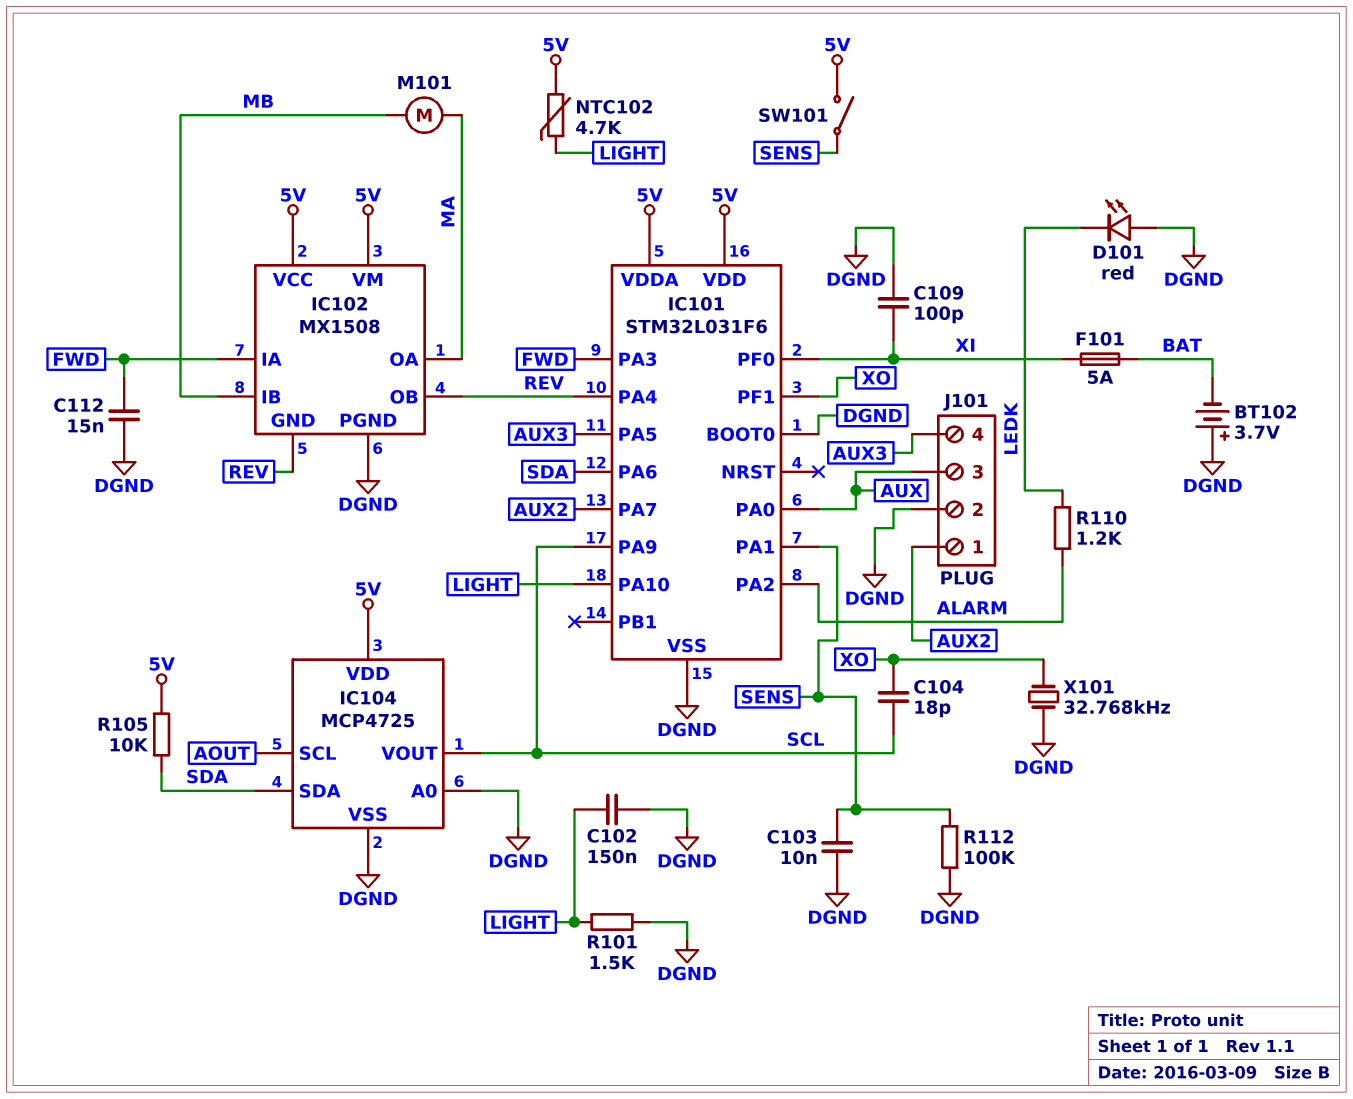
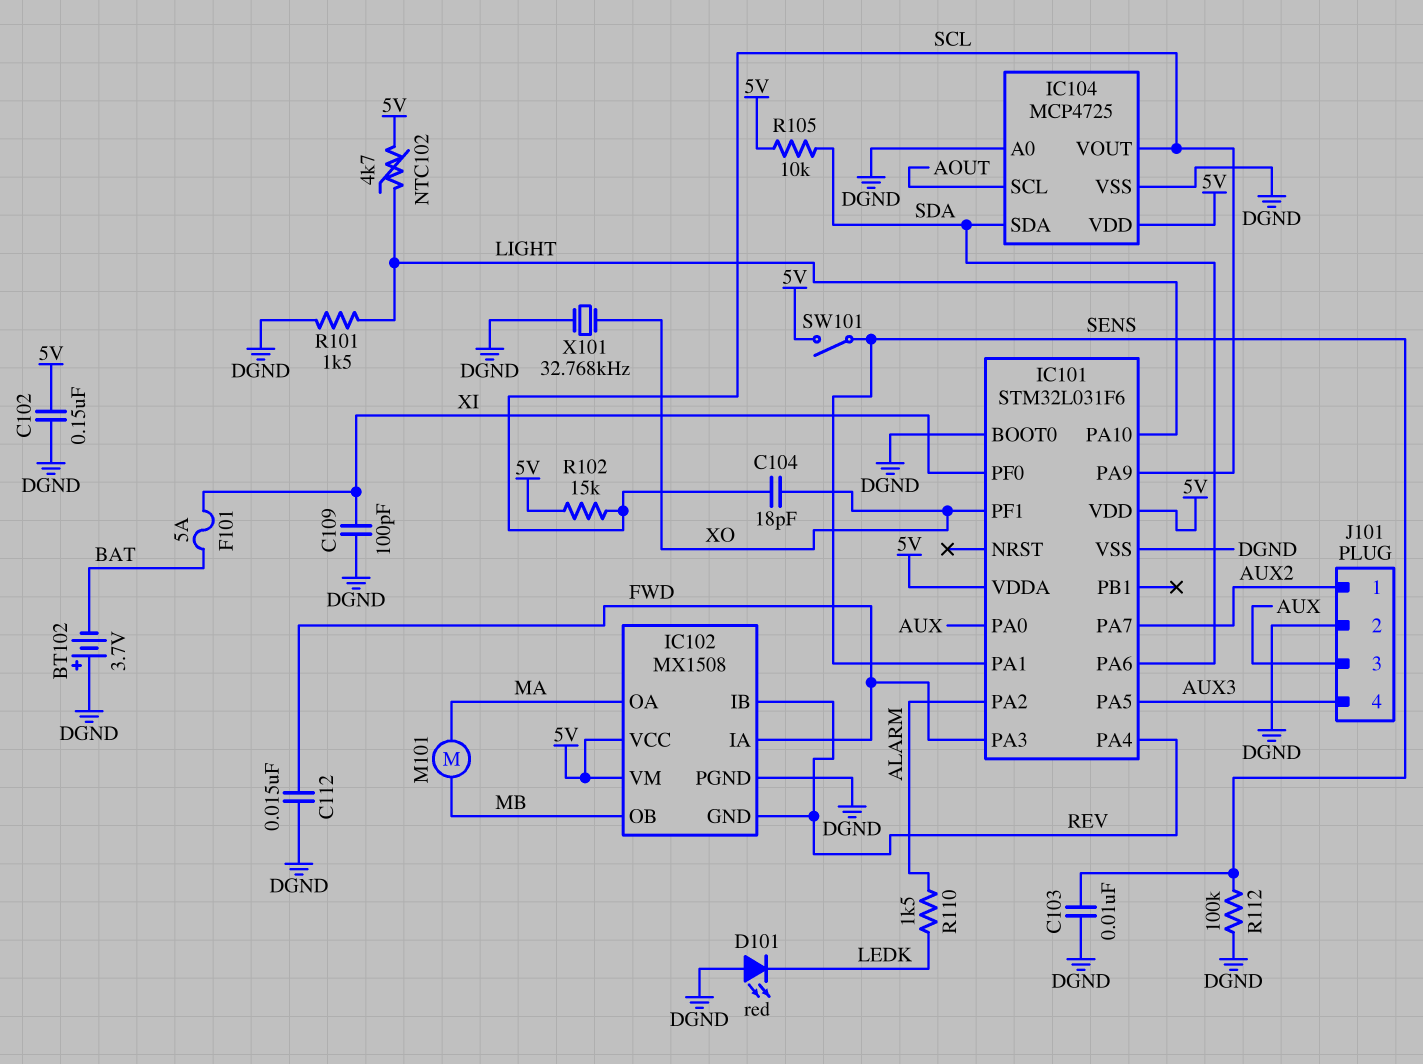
C102: 150nF (DGND, LIGHT) -> 150nF (5V, DGND)
IC102 pin IB: MB -> REV
IC102 pin OB: REV -> MB
R102: none -> 15k (5V, SCL)
R110: 1.2k (ALARM, LEDK) -> 1.5k (ALARM, LEDK)

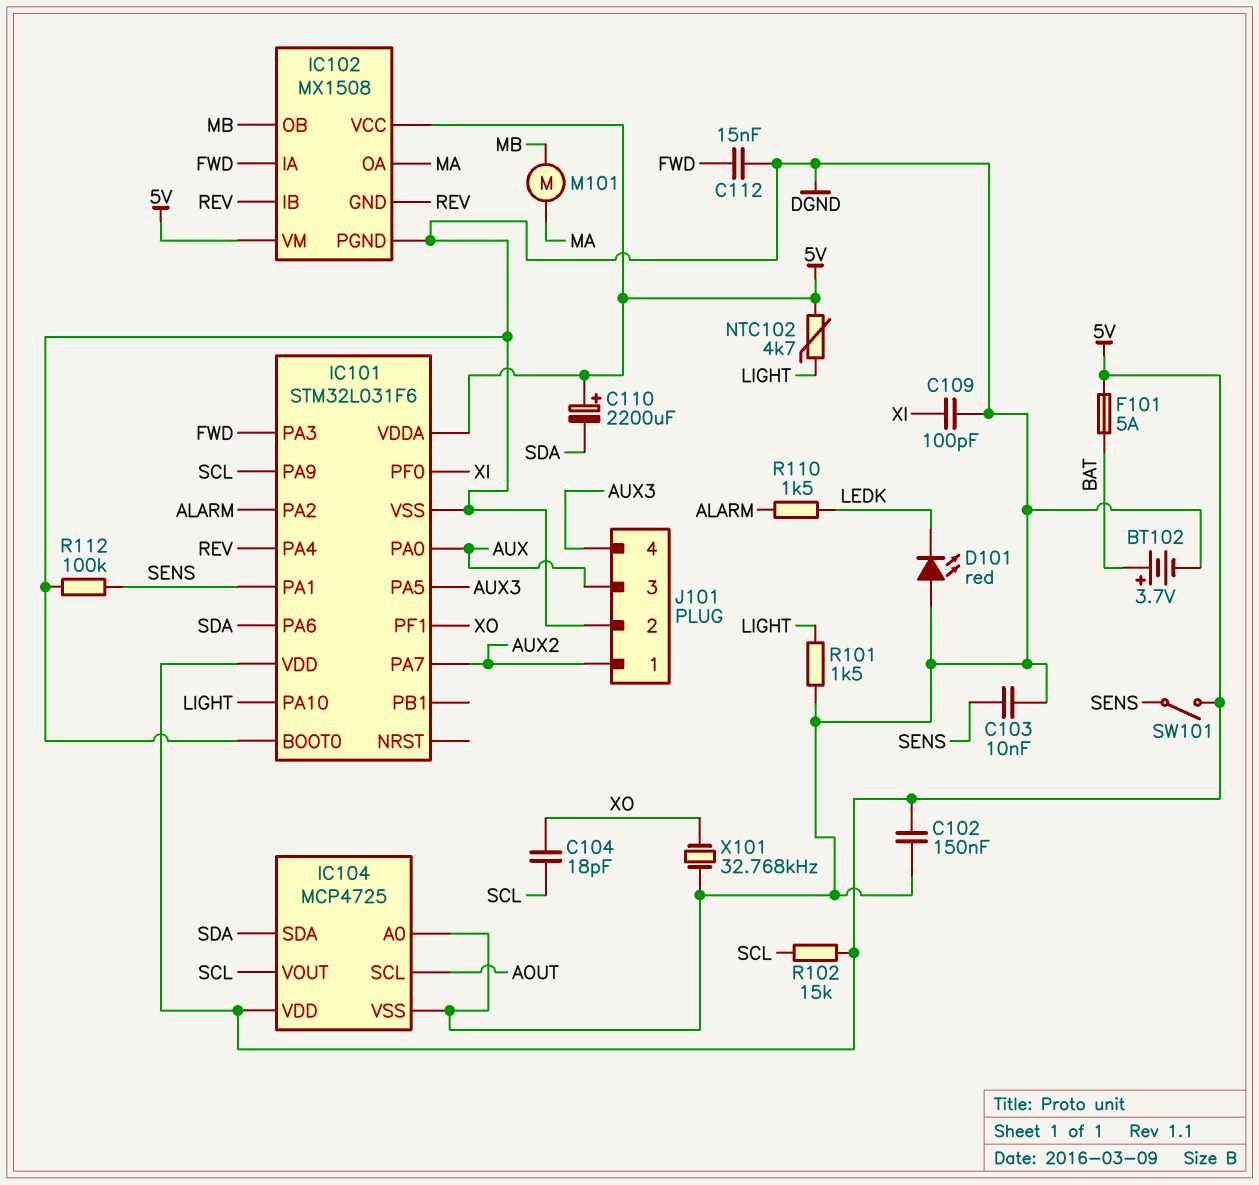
BT102: 3.7V (plus DGND, minus BAT) -> 3.7V (plus BAT, minus DGND)
C110: none -> 2200uF (plus 5V, minus SDA)
F101: 5A (BAT, XI) -> 5A (5V, BAT)
R105: 10k (5V, SDA) -> none

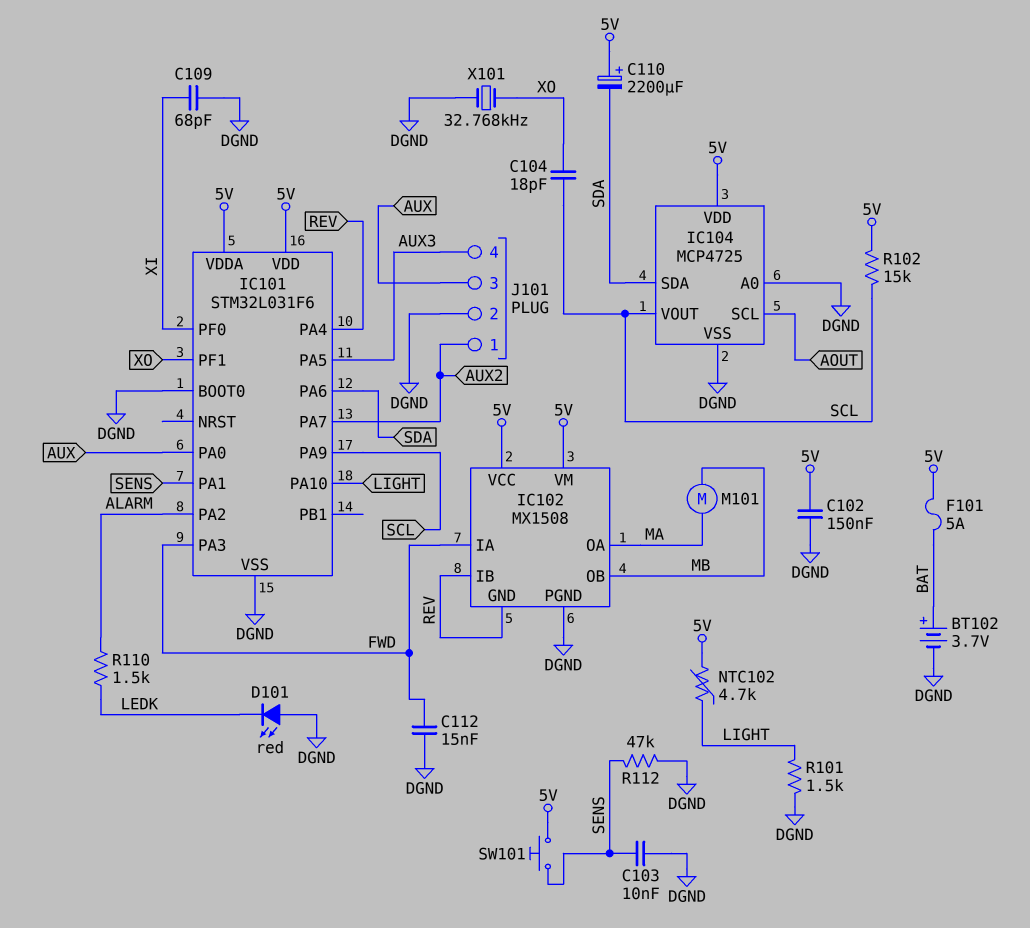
C109: 100pF (DGND, XI) -> 68pF (DGND, XI)
R112: 100k (DGND, SENS) -> 47k (DGND, SENS)
SW101: switch (5V, SENS) -> button (5V, SENS)

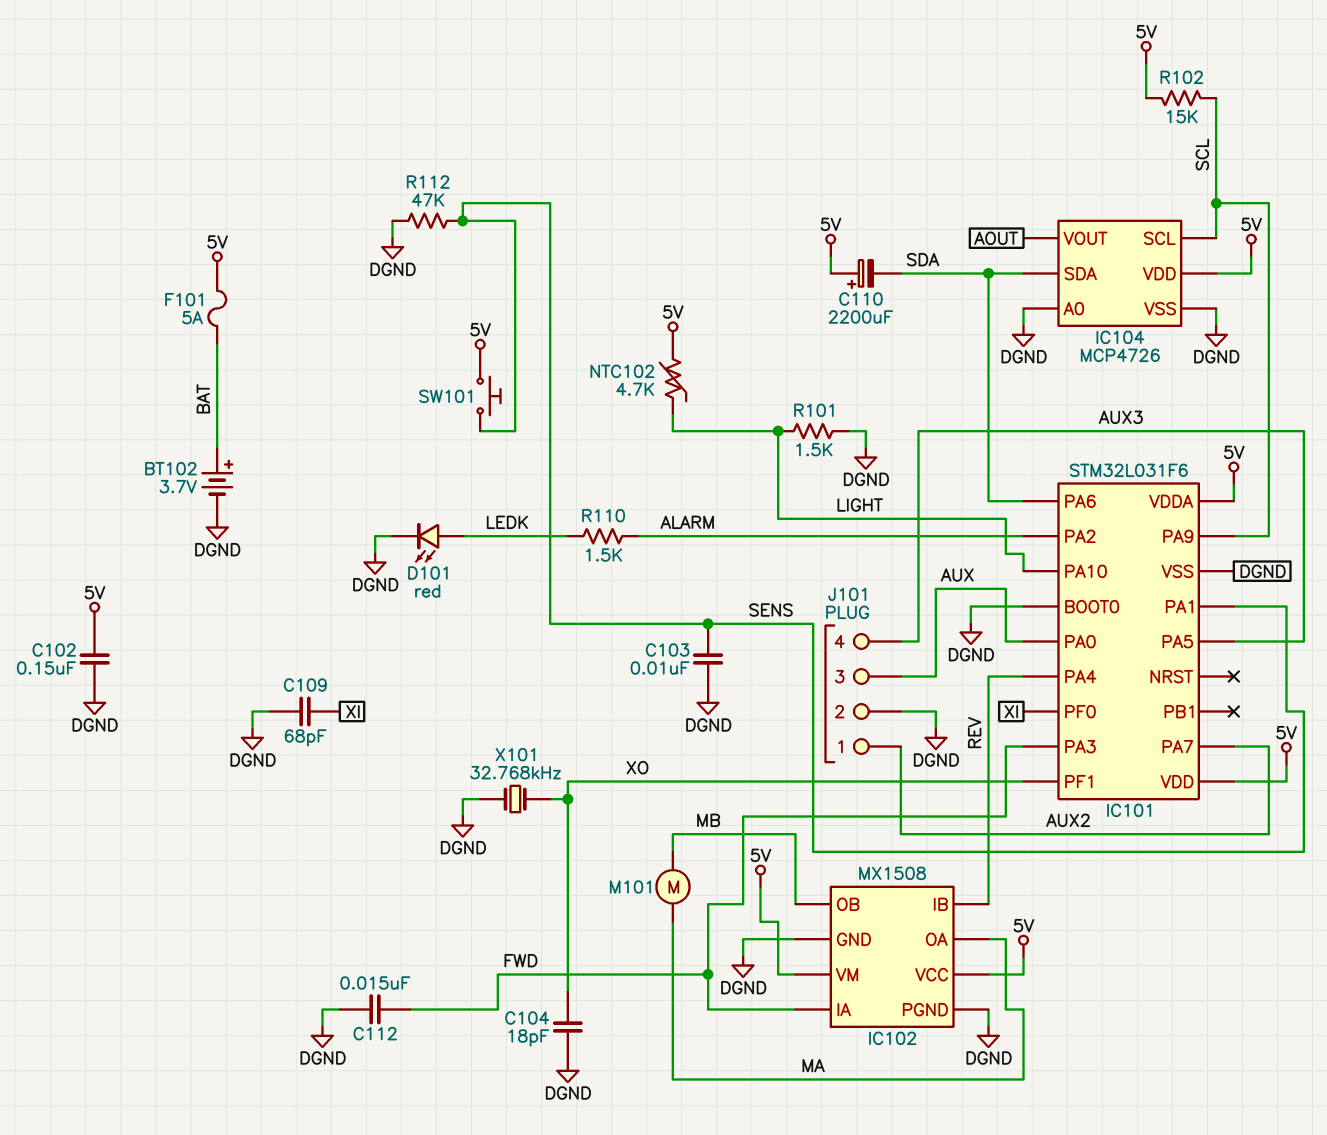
C104: 18pF (SCL, XO) -> 18pF (DGND, XO)
D101: LED red (A DGND, K LEDK) -> LED red (A LEDK, K DGND)
IC102 pin GND: REV -> DGND
IC104: MCP4725 -> MCP4726
IC104 pin SCL: AOUT -> SCL
IC104 pin VOUT: SCL -> AOUT

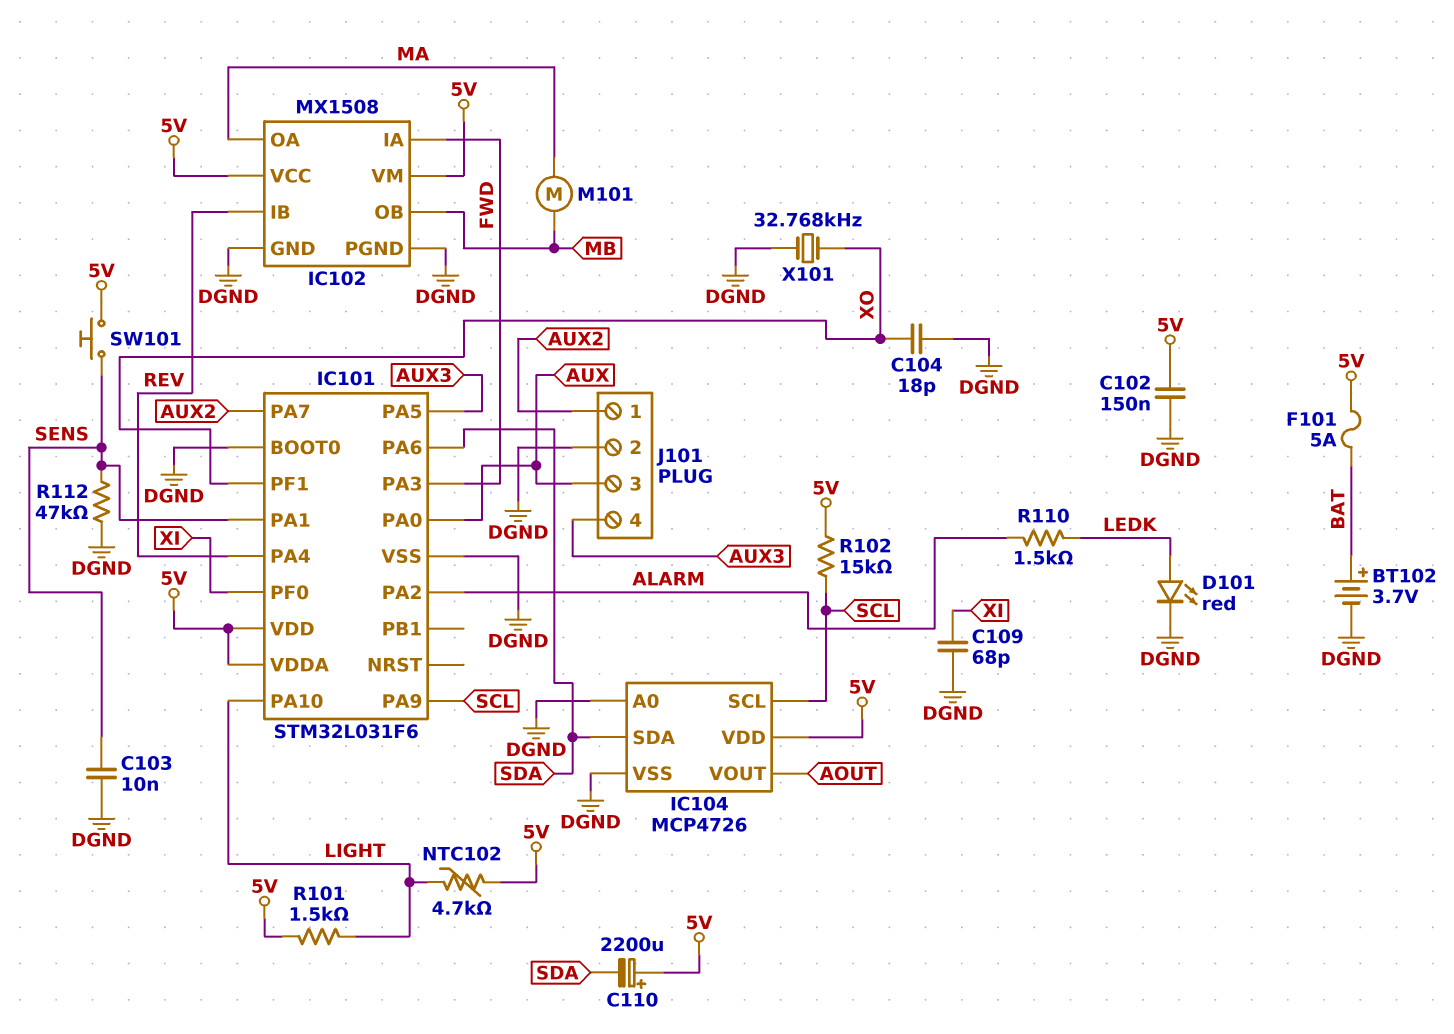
C112: 15nF (DGND, FWD) -> none
R101: 1.5k (DGND, LIGHT) -> 1.5k (5V, LIGHT)

